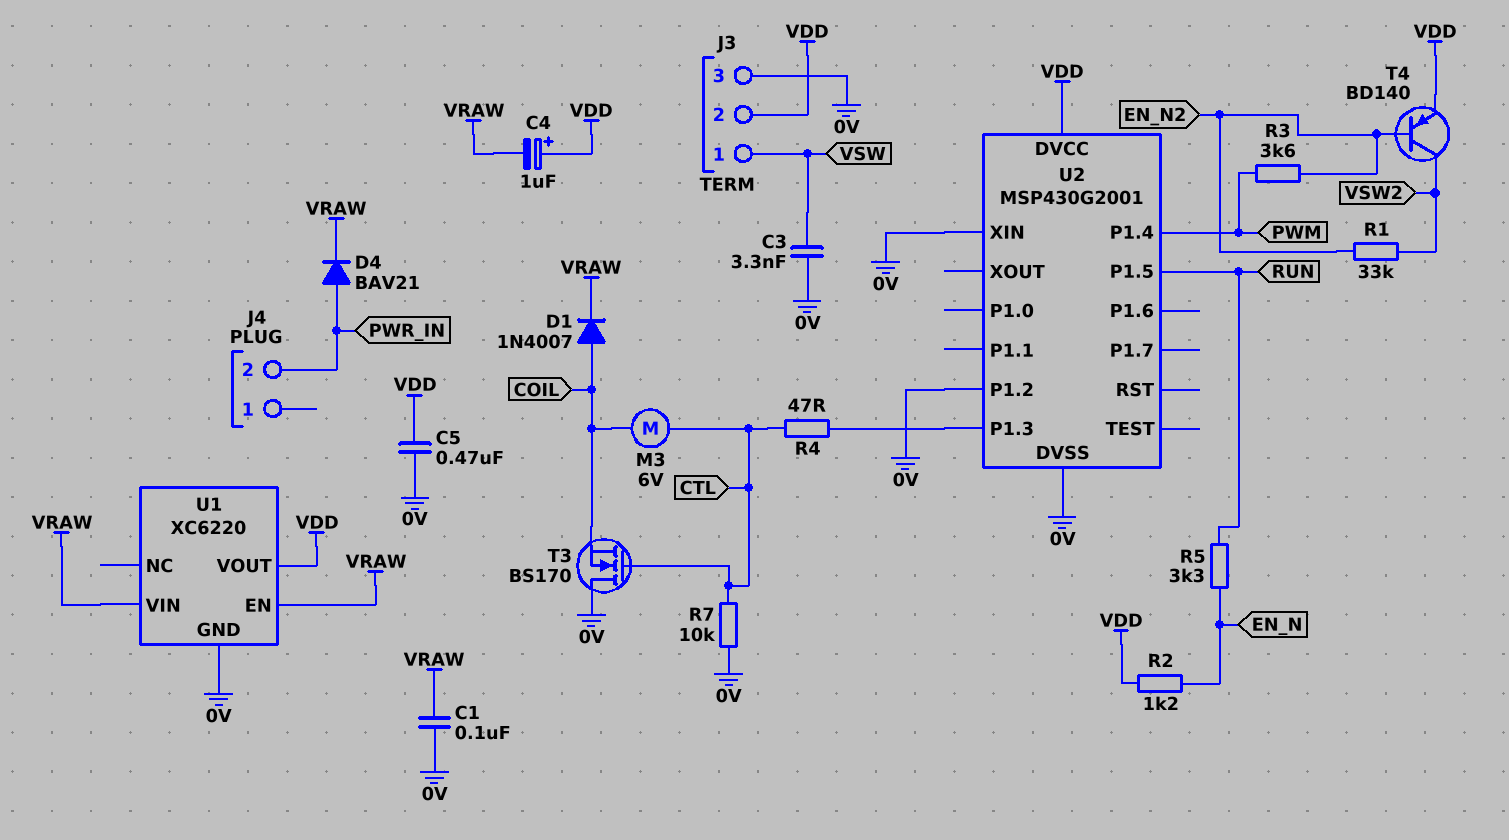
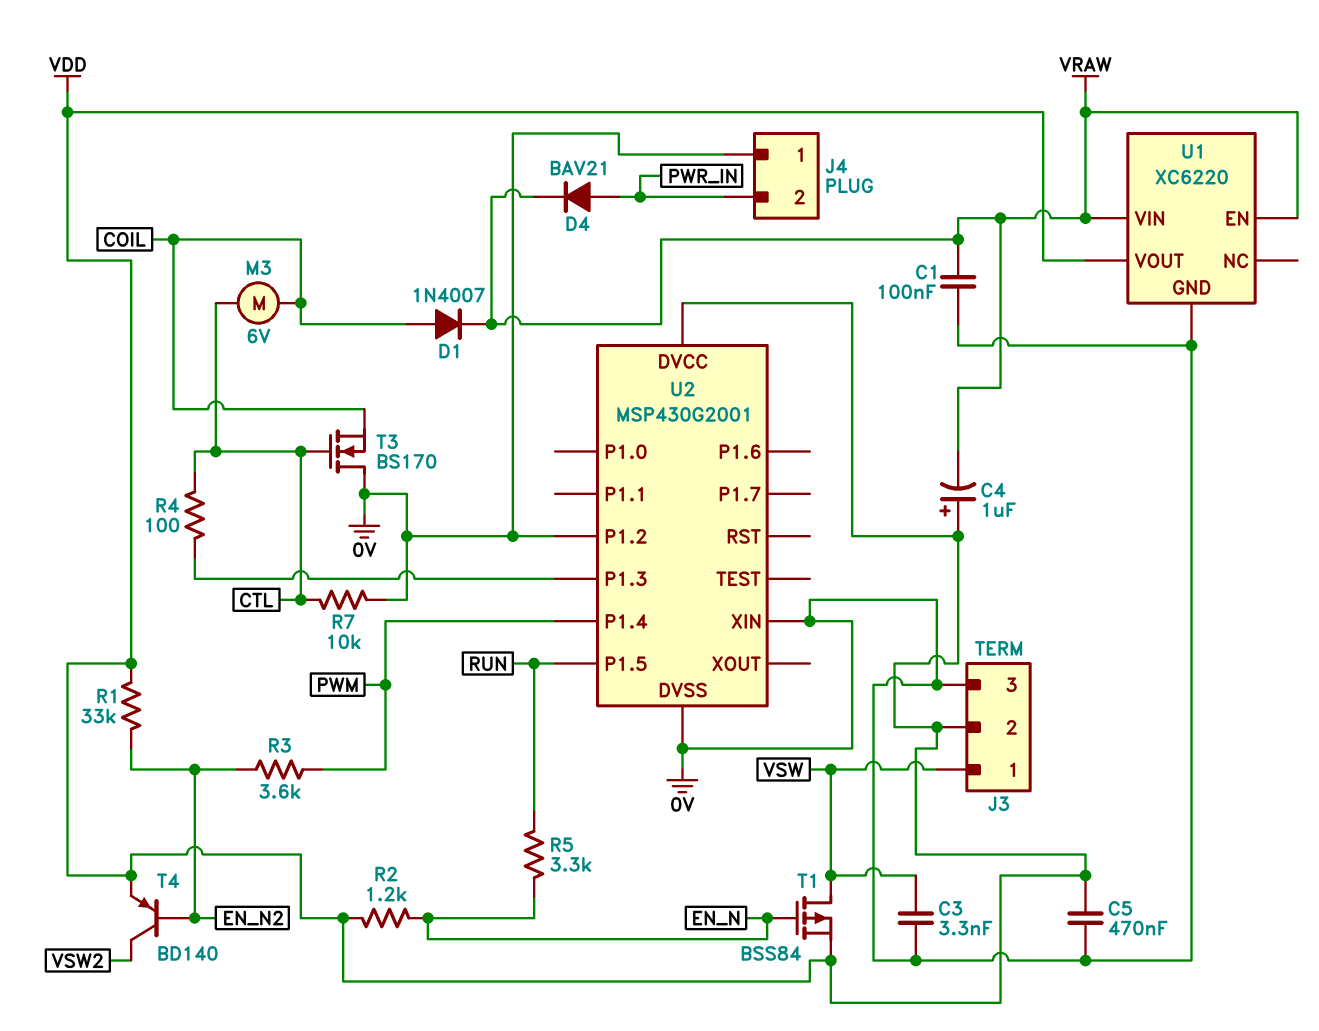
J4 pin 1: none -> 0V
R1: 33k (EN_N2, VSW2) -> 33k (EN_N2, VDD)
R4: 47 (CTL, U2/P1.3) -> 100 (CTL, U2/P1.3)
T1: none -> PMOS BSS84 (G EN_N, D VSW, S VDD)

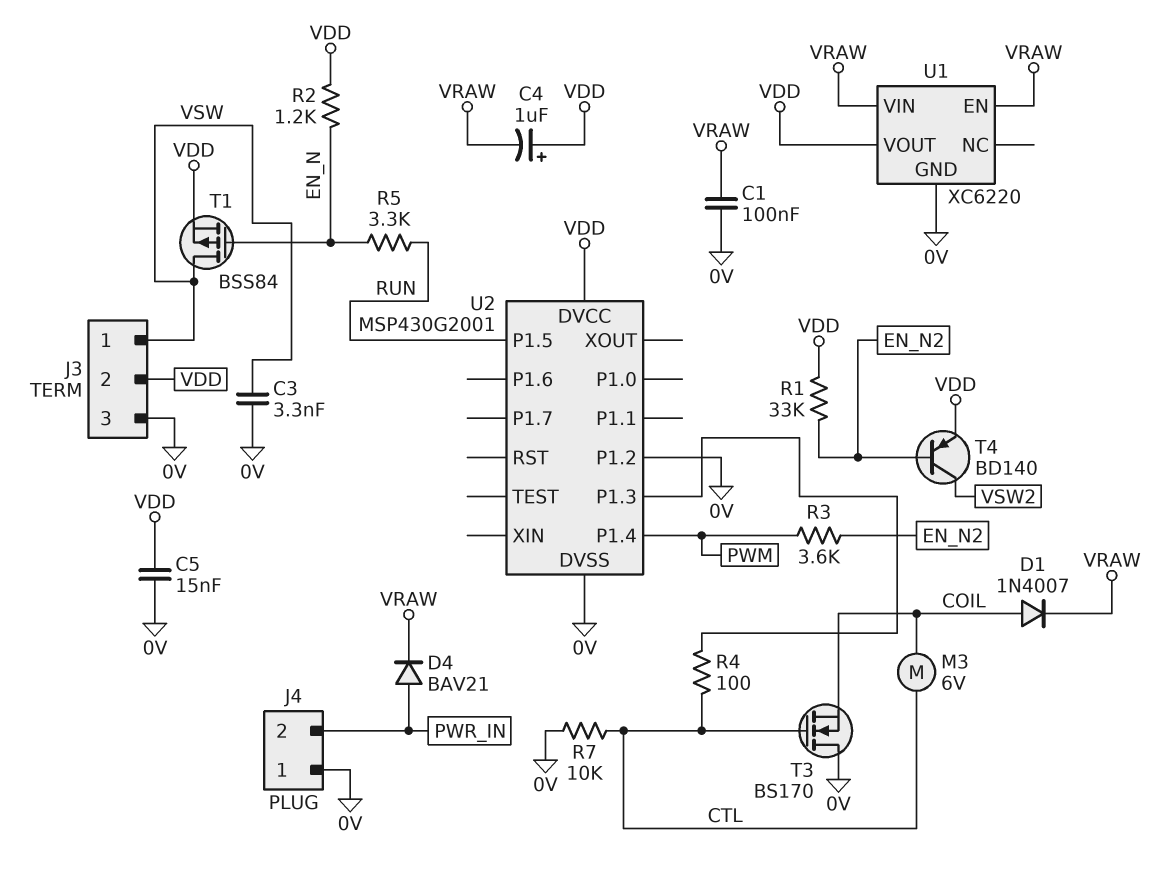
C5: 470nF (0V, VDD) -> 15nF (0V, VDD)
U2 pin XIN: 0V -> none

